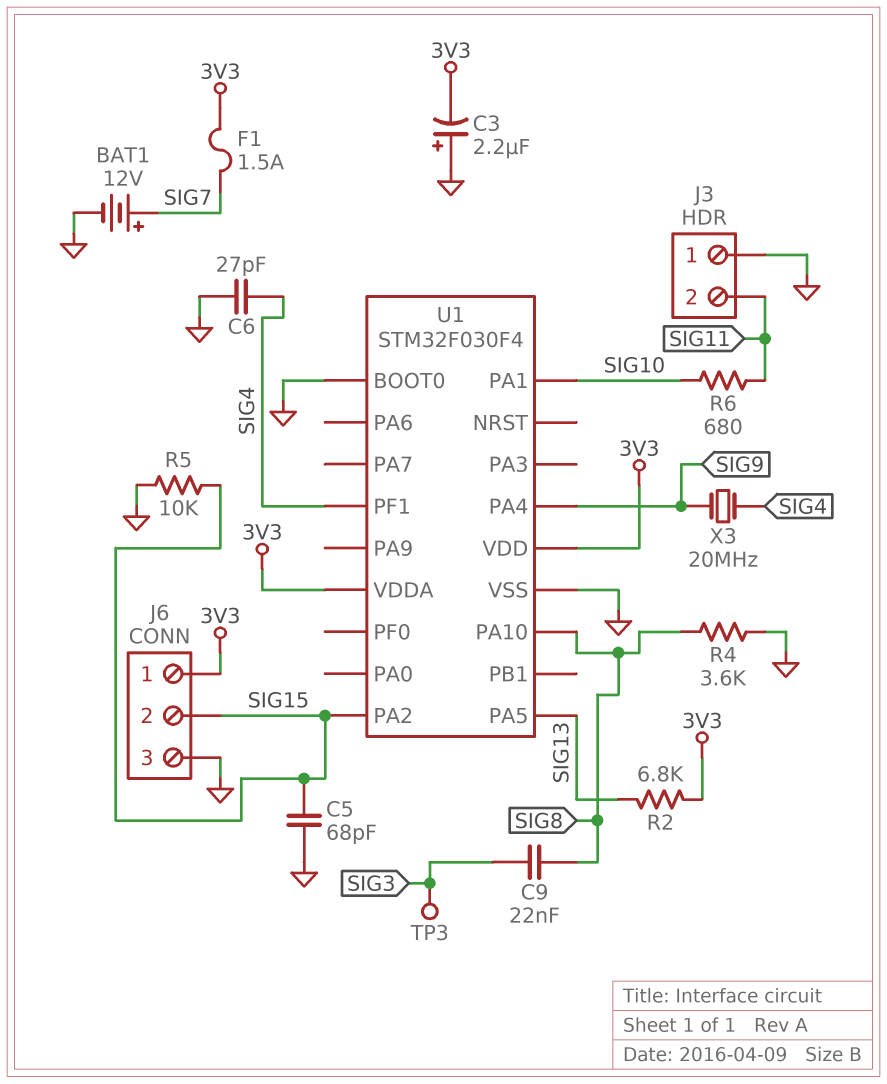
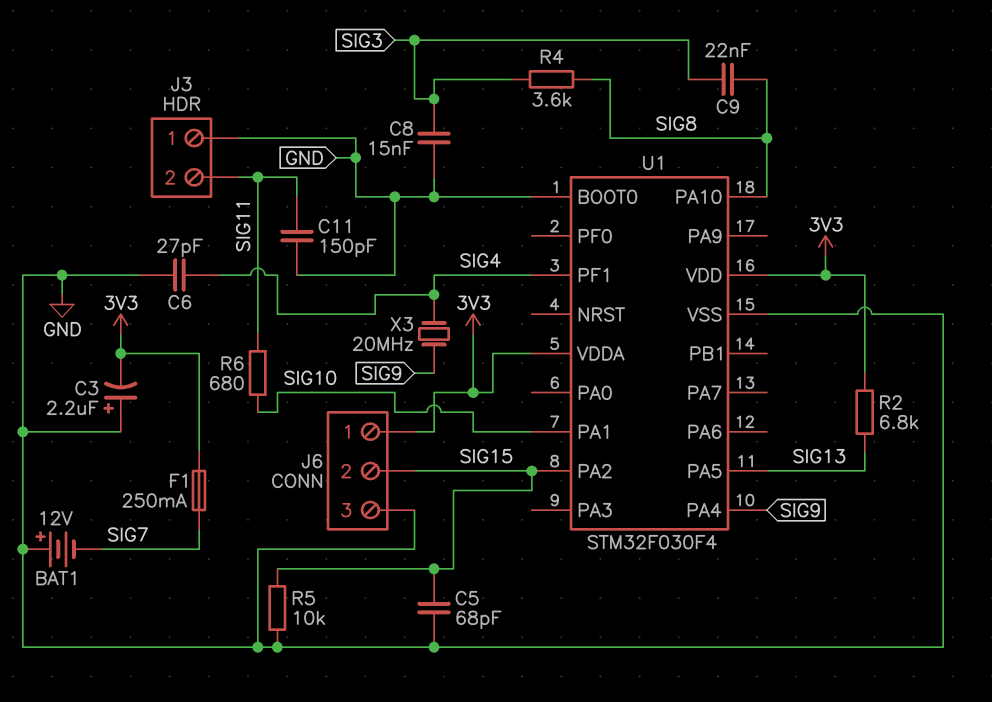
BAT1: 12V (plus SIG7, minus GND) -> 12V (plus GND, minus SIG7)
C8: none -> 15nF (GND, SIG3)
C11: none -> 150pF (GND, SIG11)
F1: 1.5A (3V3, SIG7) -> 250mA (3V3, SIG7)
R4: 3.6k (GND, SIG8) -> 3.6k (SIG3, SIG8)
TP3: test point (SIG3) -> none

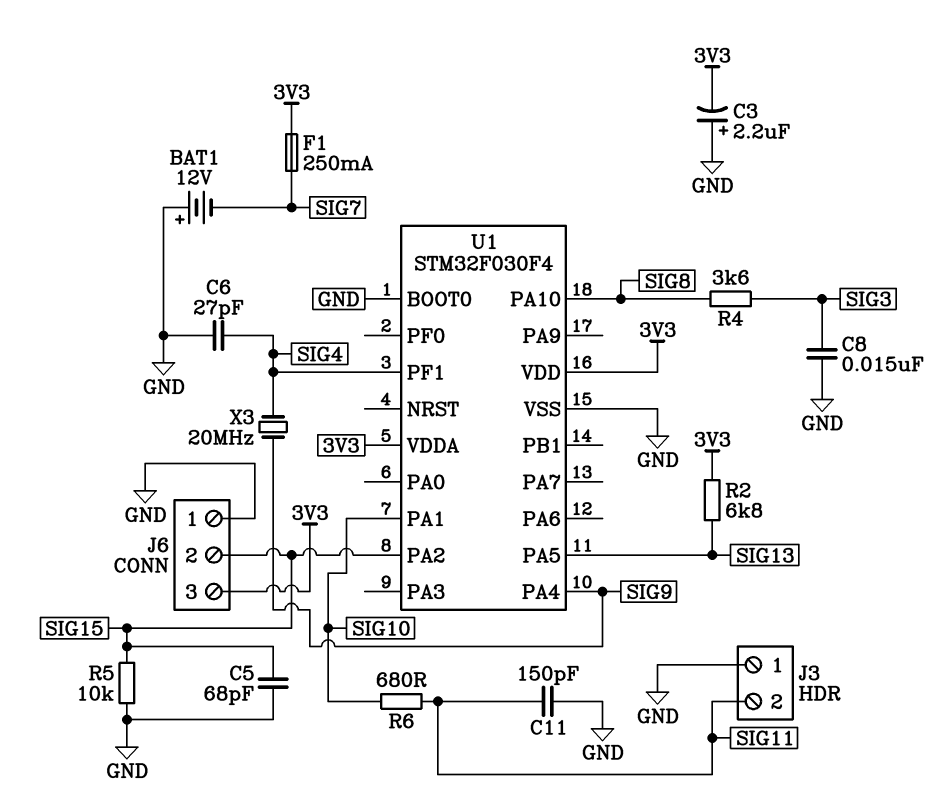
C9: 22nF (SIG3, SIG8) -> none
J6 pin 1: 3V3 -> GND
J6 pin 3: GND -> 3V3

